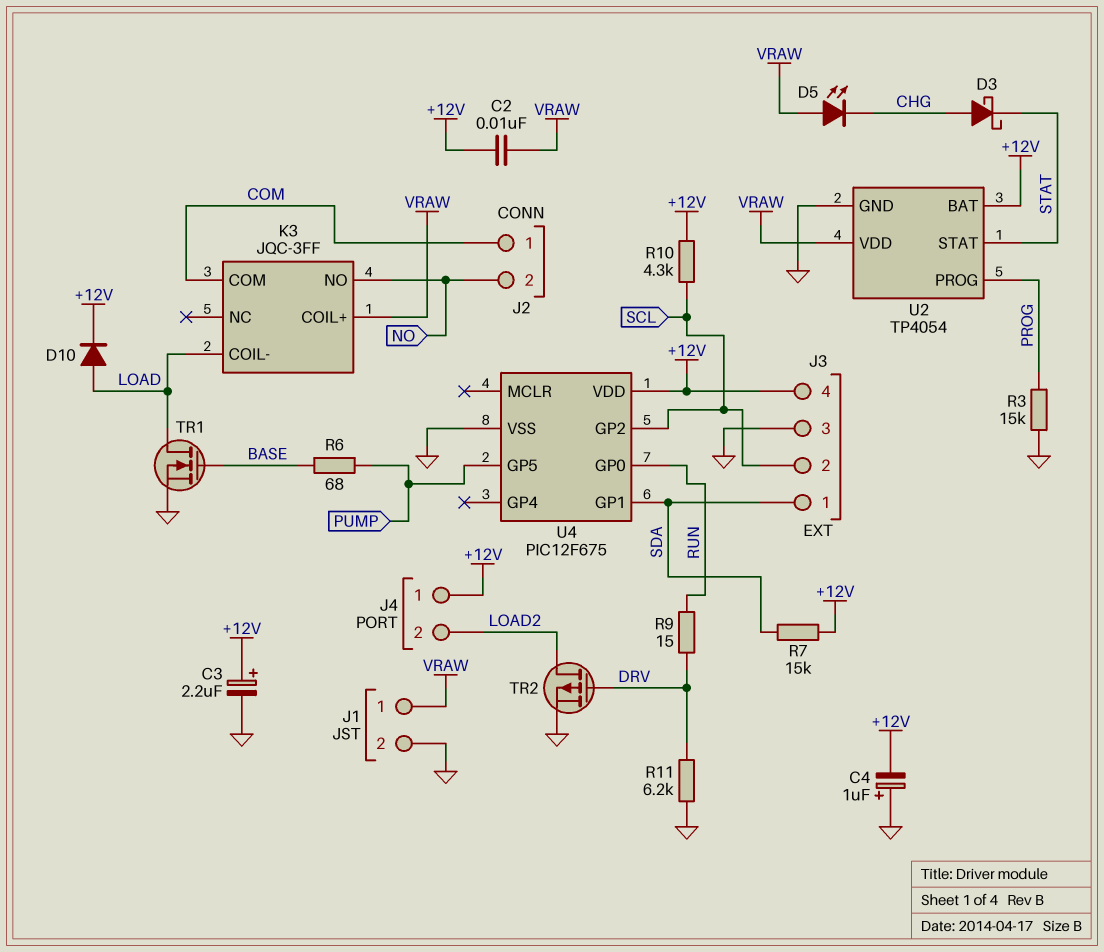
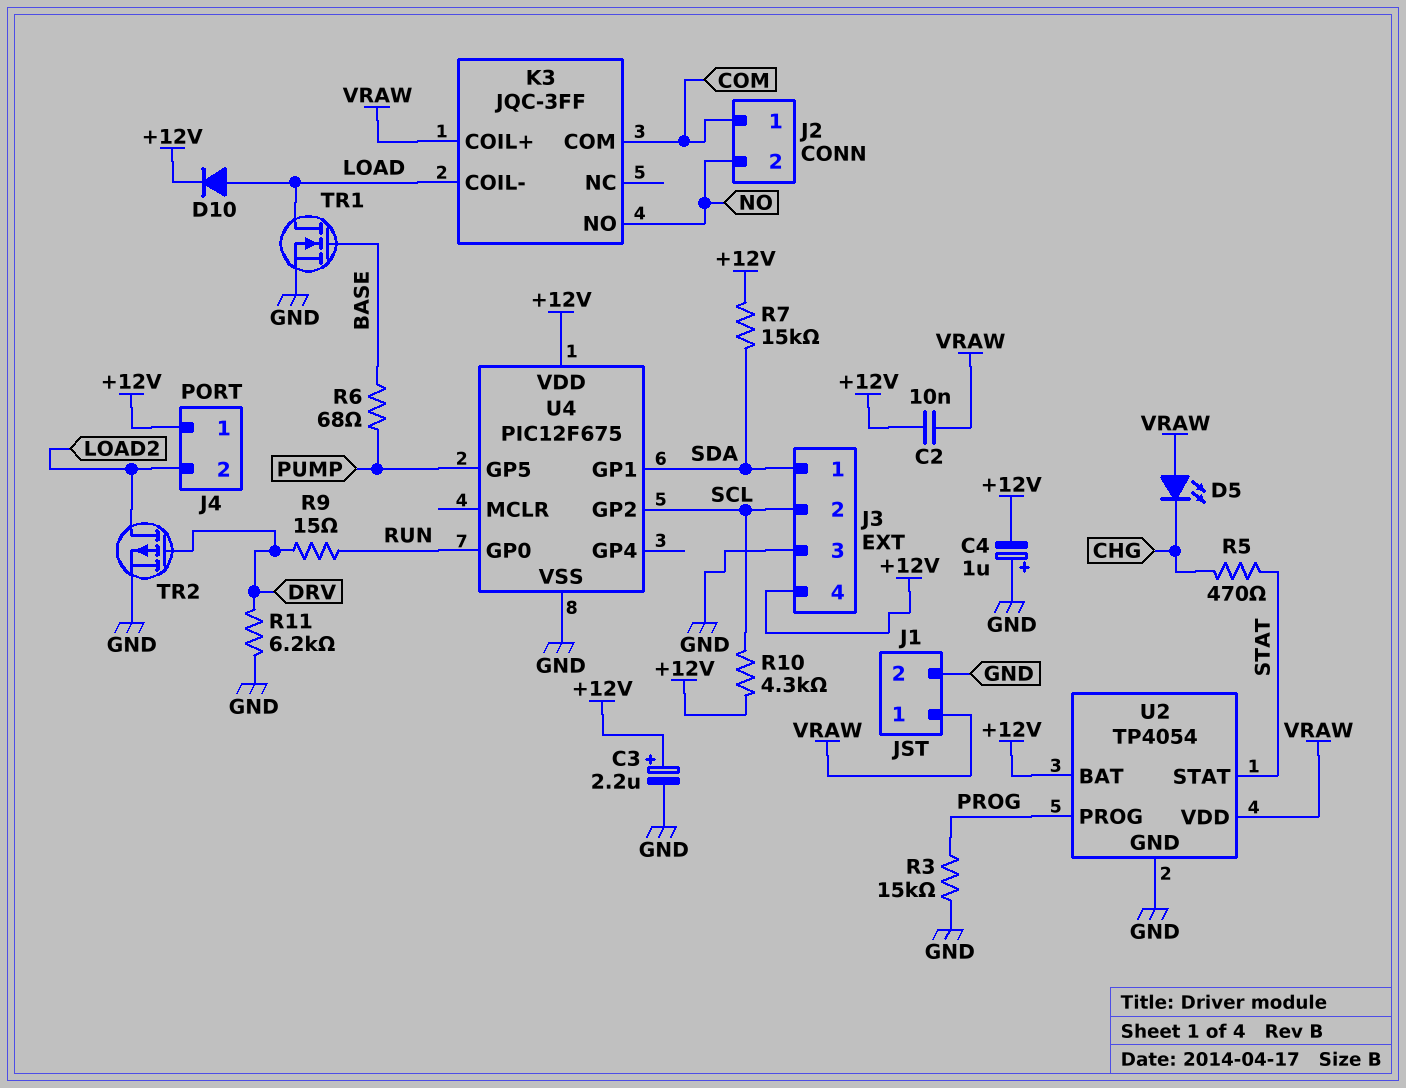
D3: schottky (A CHG, K STAT) -> none
R5: none -> 470 (CHG, STAT)

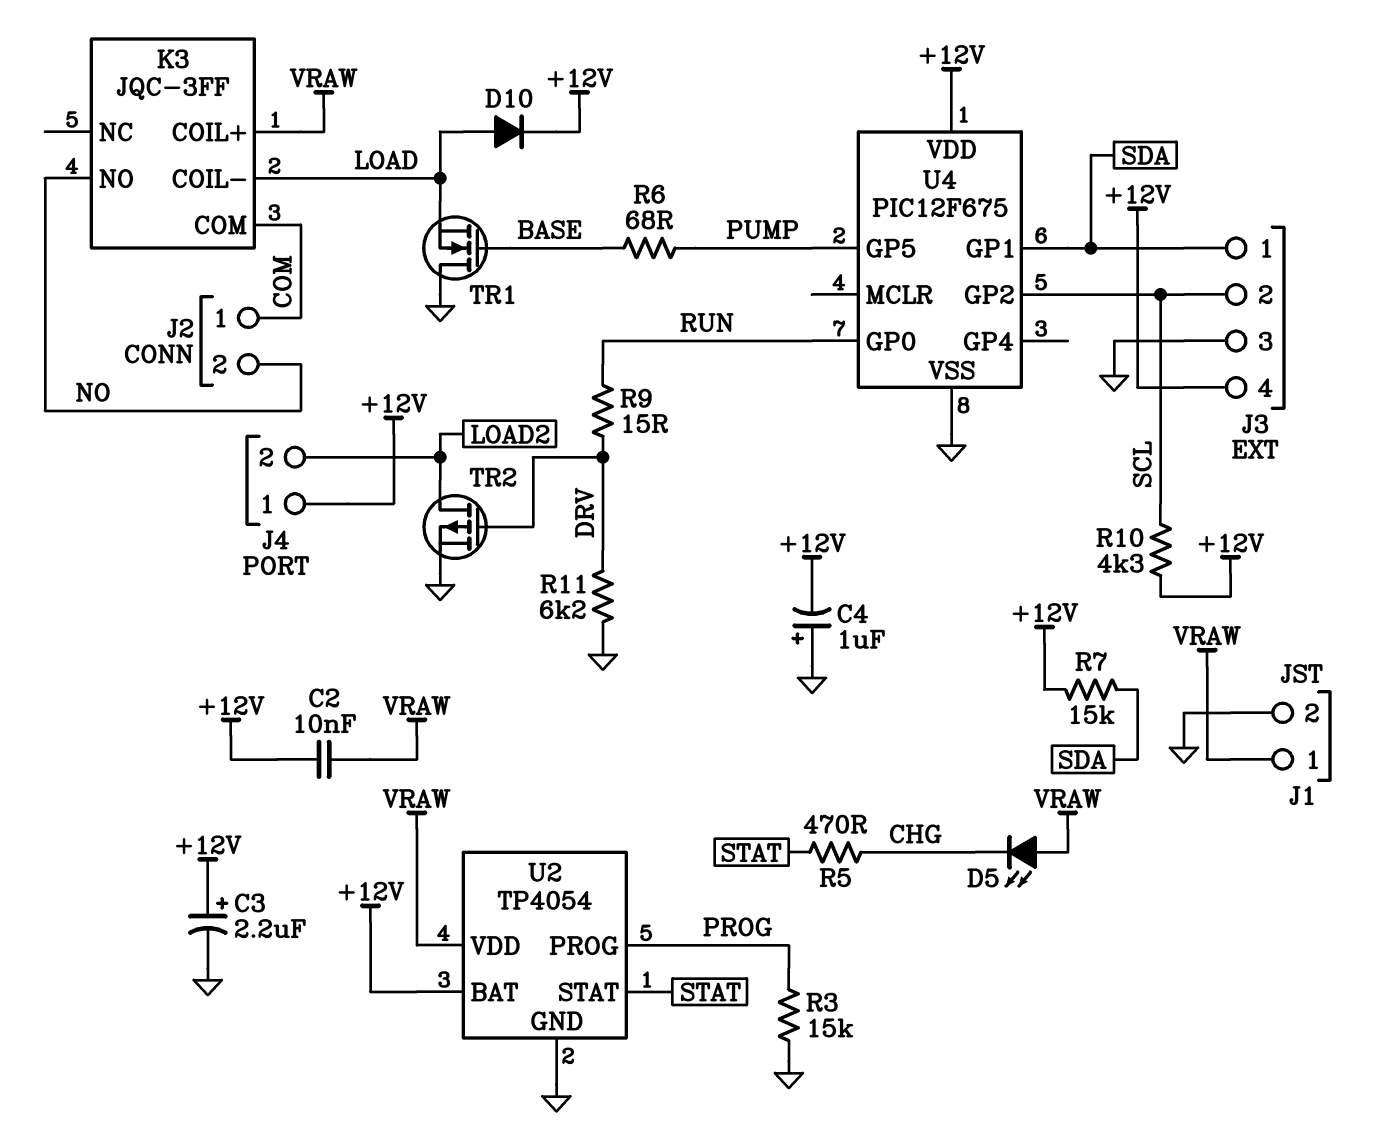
TR1: NMOS (G BASE, D LOAD, S GND) -> NMOS (G BASE, D GND, S LOAD)

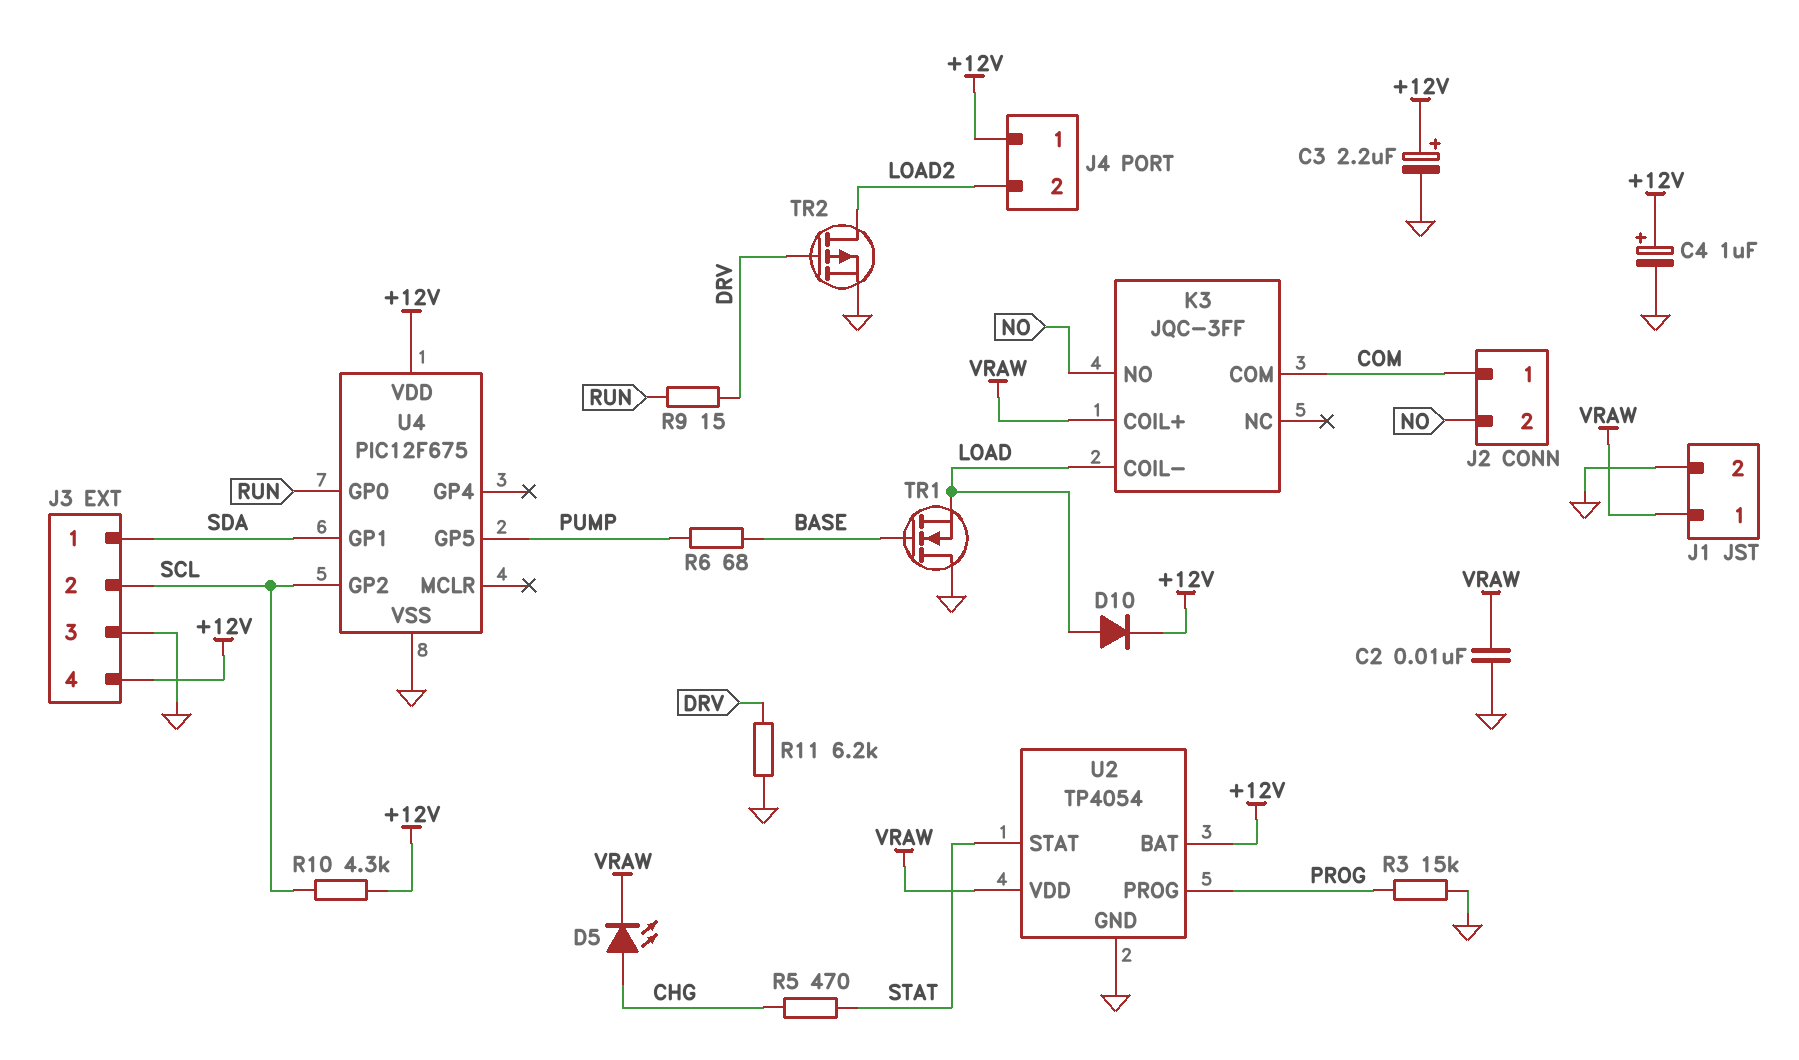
C2: 10nF (+12V, VRAW) -> 10nF (GND, VRAW)
C4: 1uF (plus GND, minus +12V) -> 1uF (plus +12V, minus GND)
D5: LED (A VRAW, K CHG) -> LED (A CHG, K VRAW)
R7: 15k (+12V, SDA) -> none

